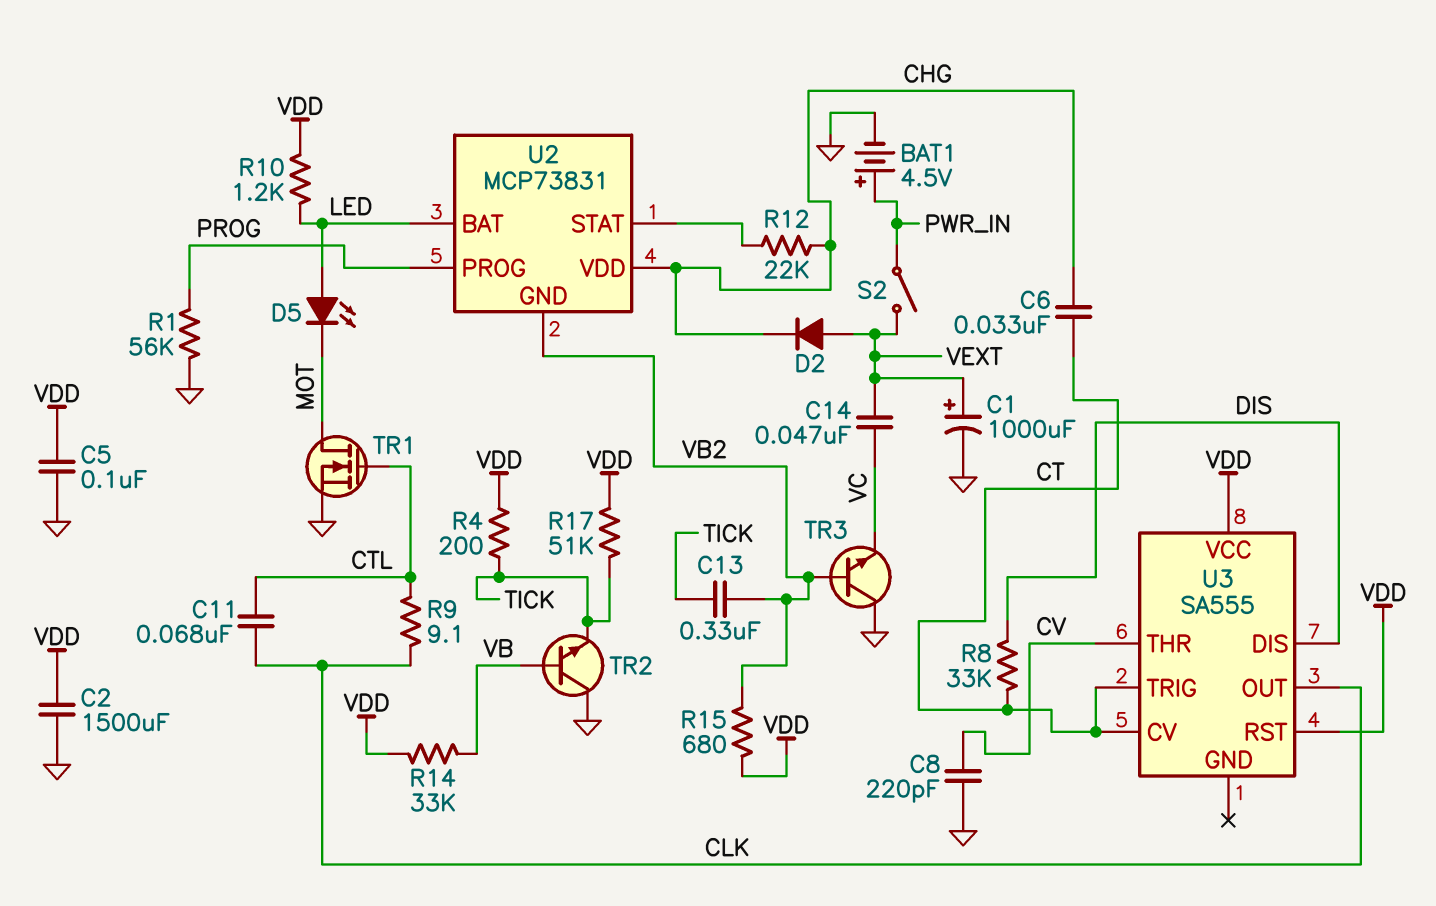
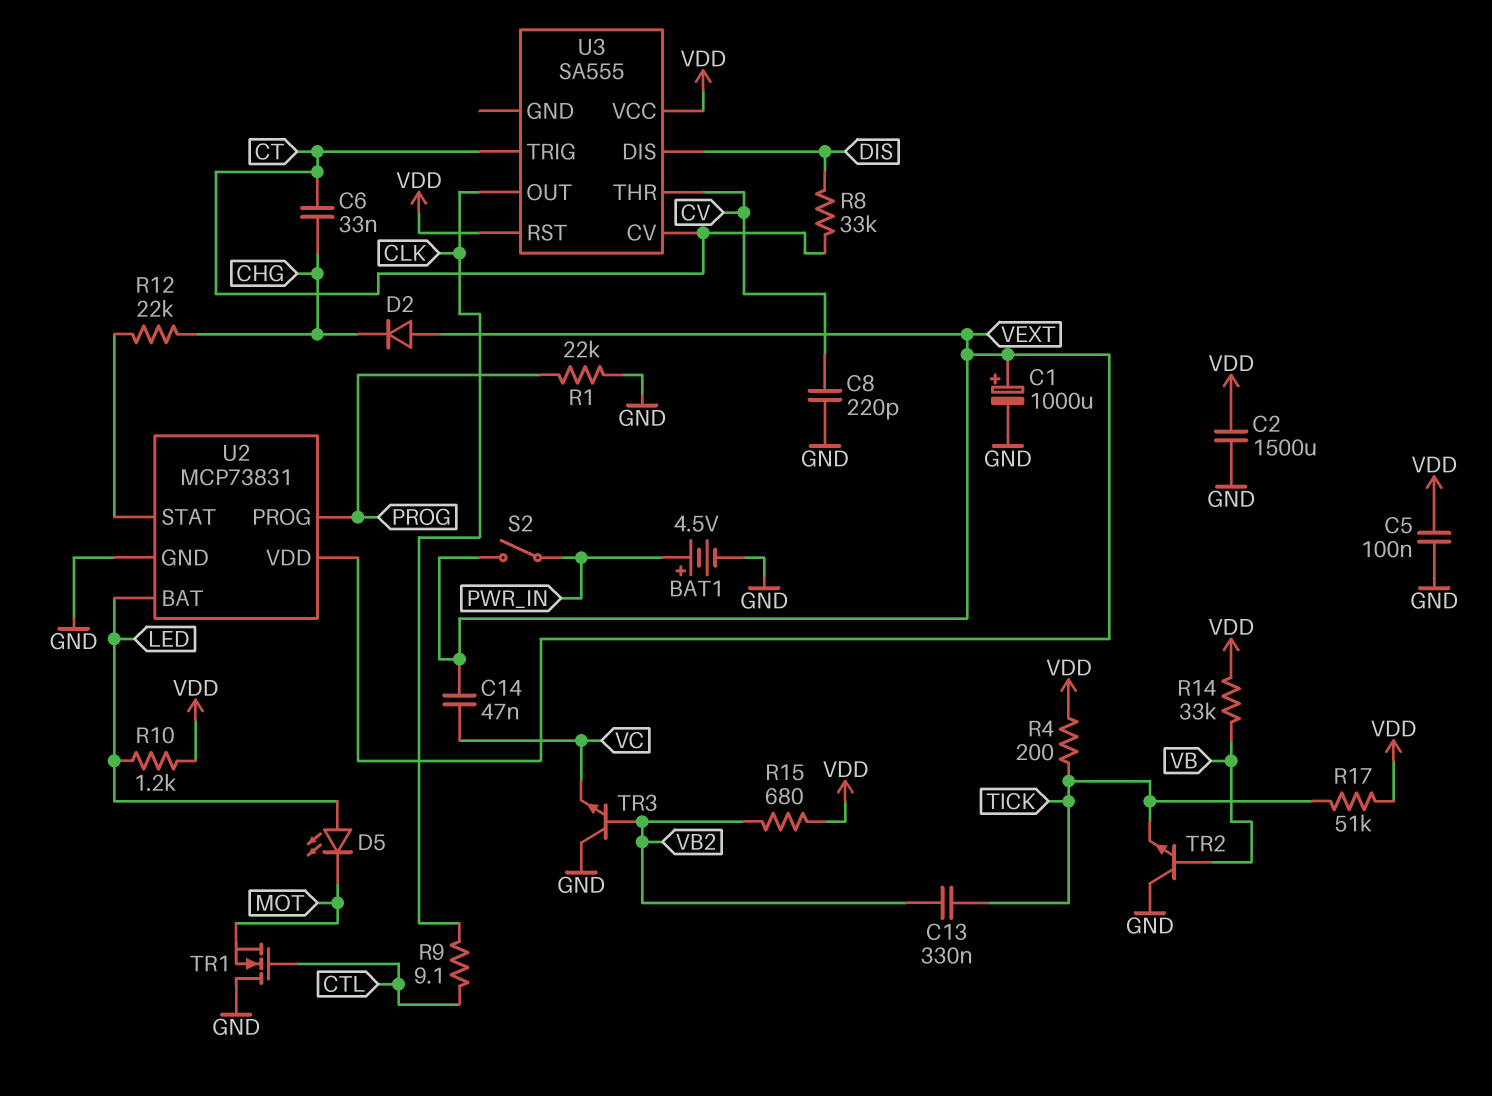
C11: 68nF (CLK, CTL) -> none
R1: 56k (GND, PROG) -> 22k (GND, PROG)
TR1: NMOS (G CTL, D MOT, S GND) -> NMOS (G CTL, D GND, S MOT)
U2 pin GND: VB2 -> GND
U2 pin VDD: CHG -> VEXT

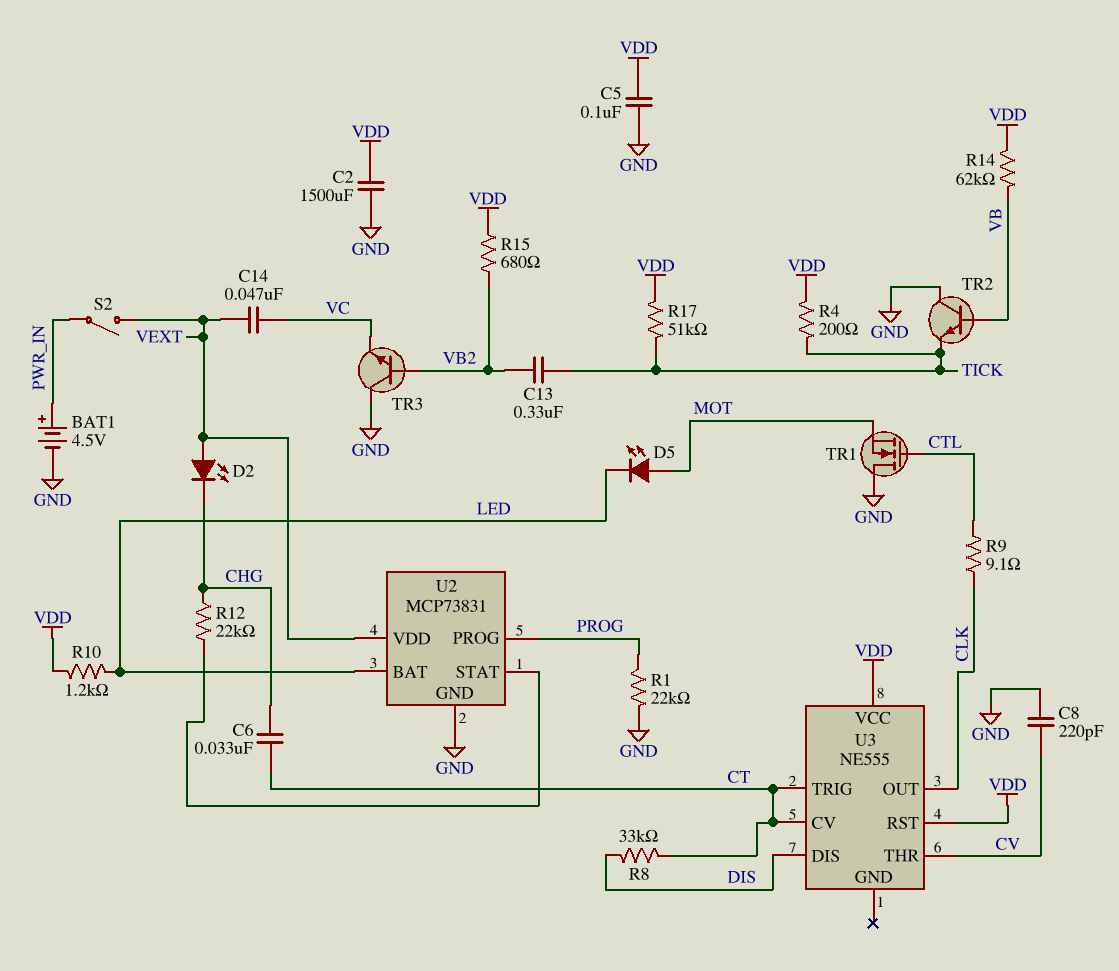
C1: 1000uF (plus VEXT, minus GND) -> none
D2: diode (A VEXT, K CHG) -> LED (A VEXT, K CHG)
D5: LED (A LED, K MOT) -> LED (A MOT, K LED)
R14: 33k (VB, VDD) -> 62k (VB, VDD)
U3: SA555 -> NE555

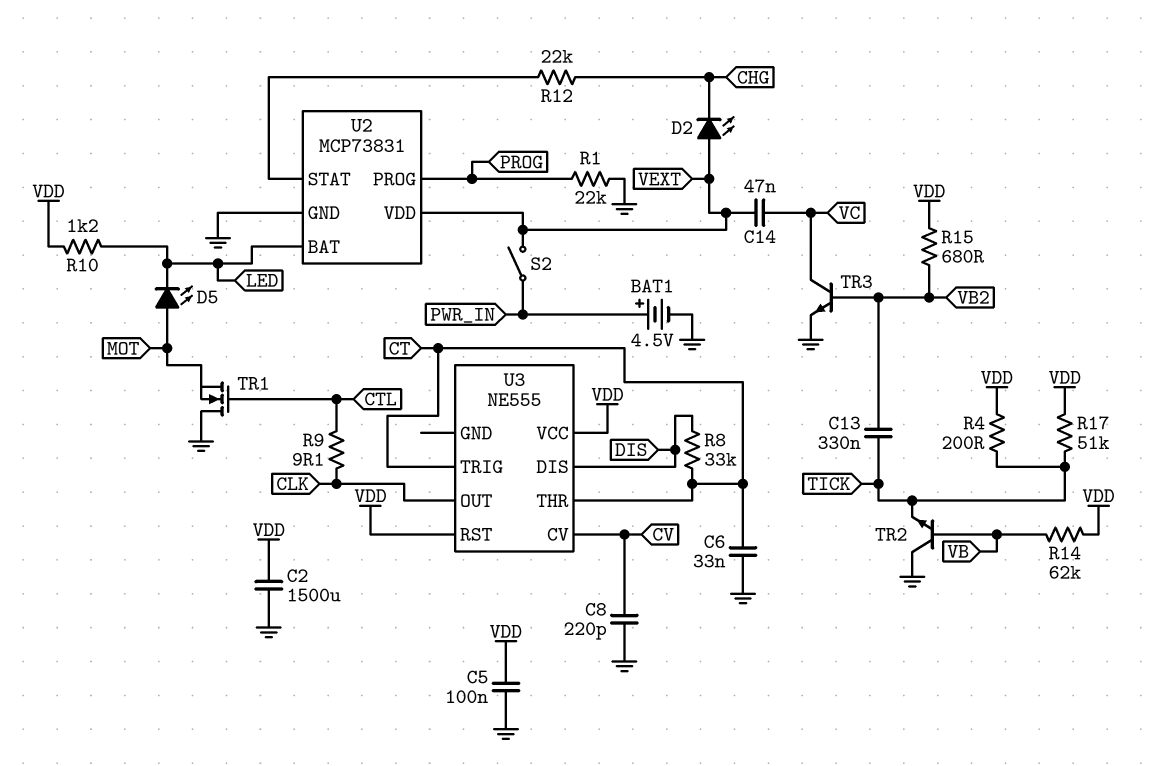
C6: 33nF (CHG, CT) -> 33nF (CT, GND)
TR3: NPN (B VB2, C GND, E VC) -> NPN (B VB2, C VC, E GND)
U3 pin CV: CT -> CV
U3 pin THR: CV -> CT

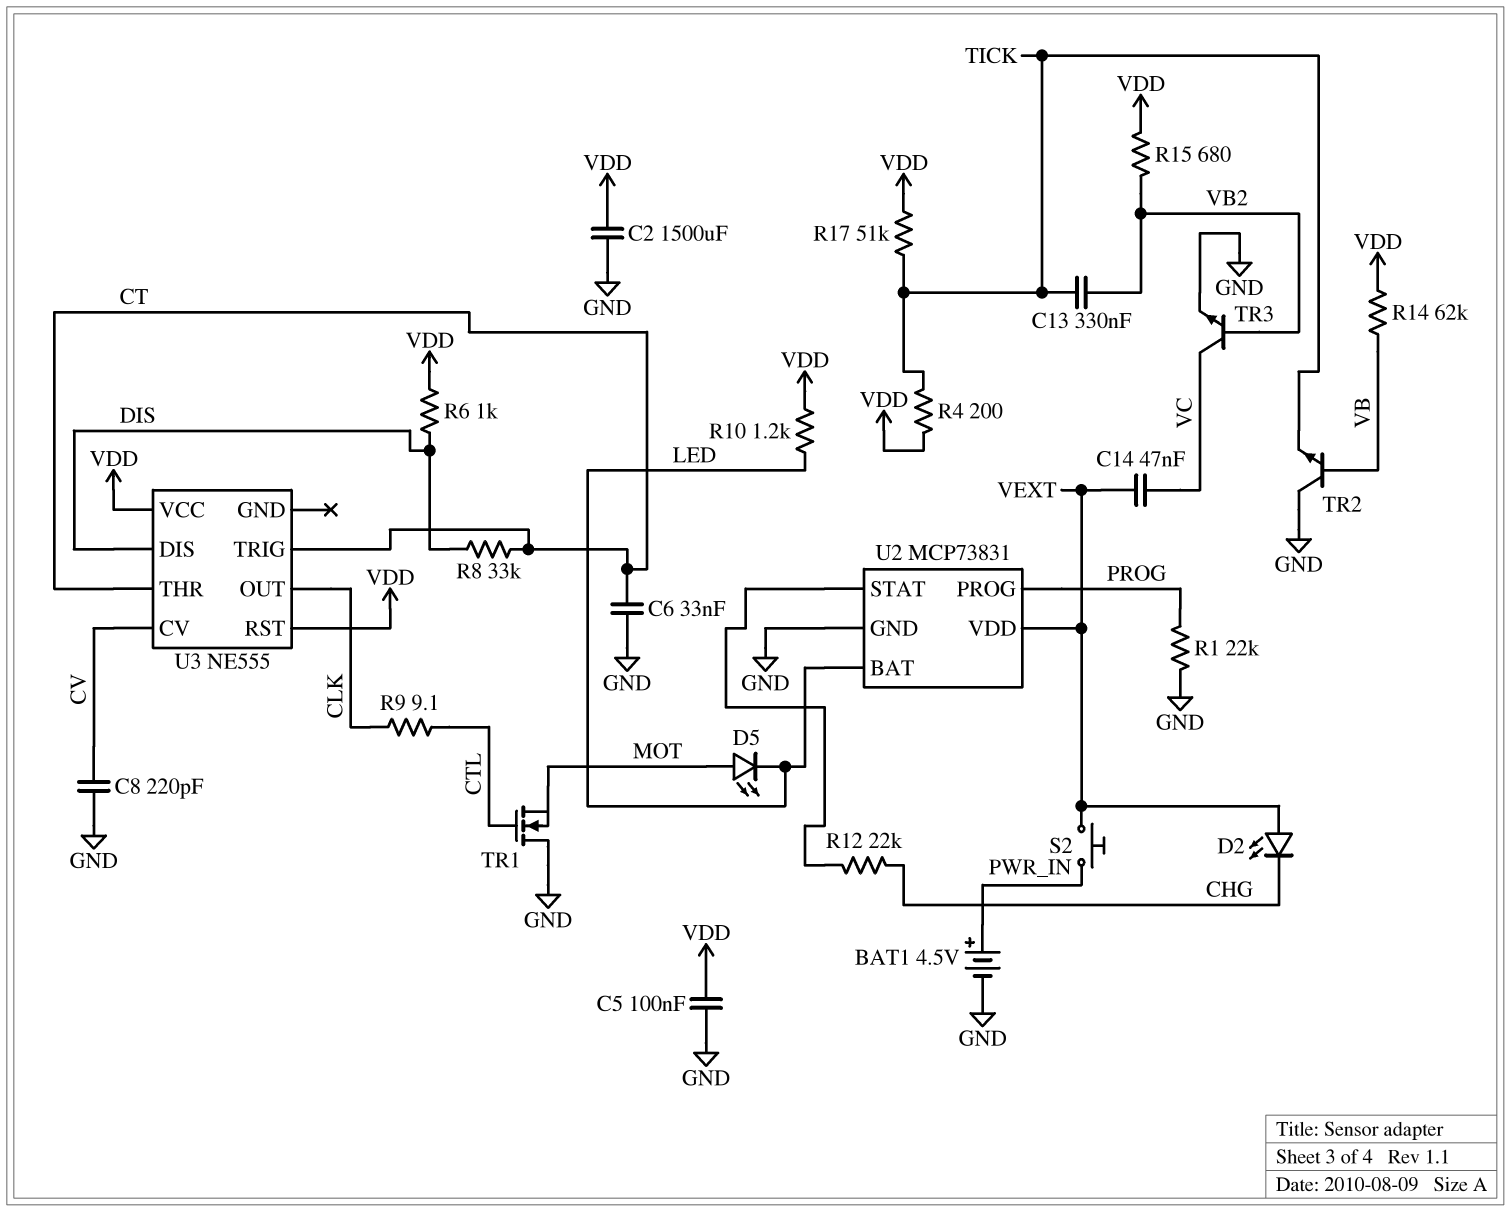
R6: none -> 1k (DIS, VDD)
S2: switch (PWR_IN, VEXT) -> button (PWR_IN, VEXT)

